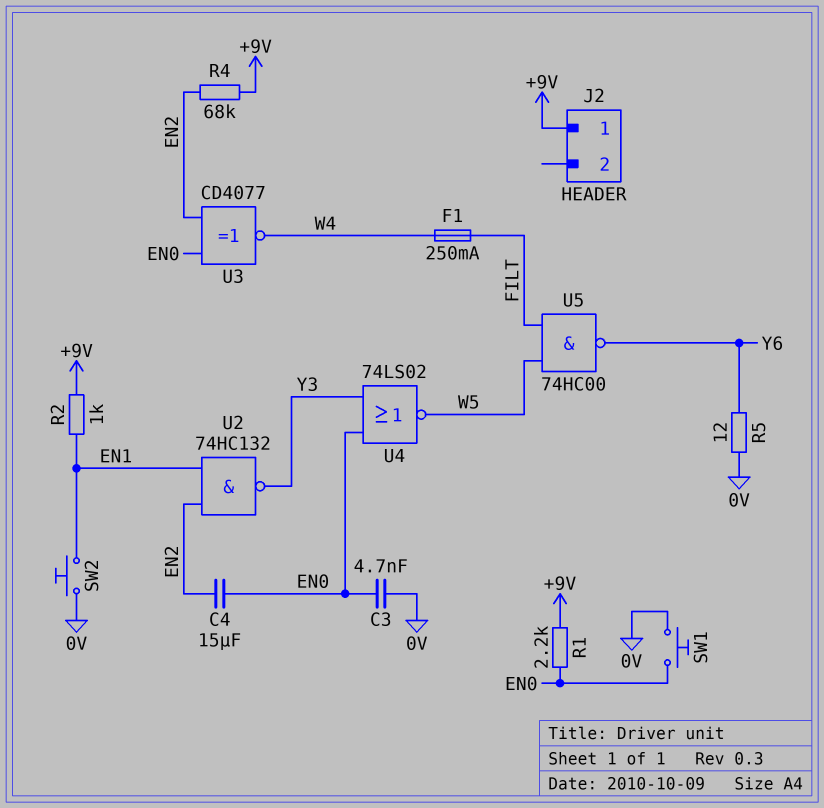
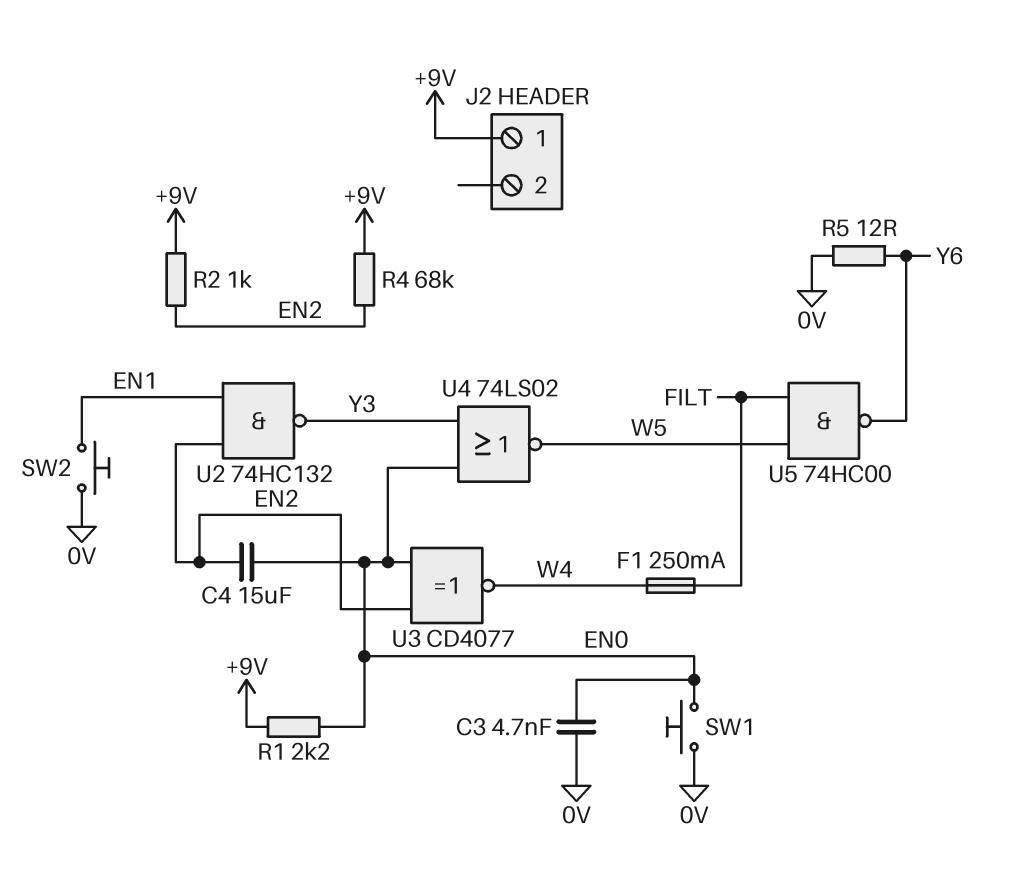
R2: 1k (+9V, EN1) -> 1k (+9V, EN2)

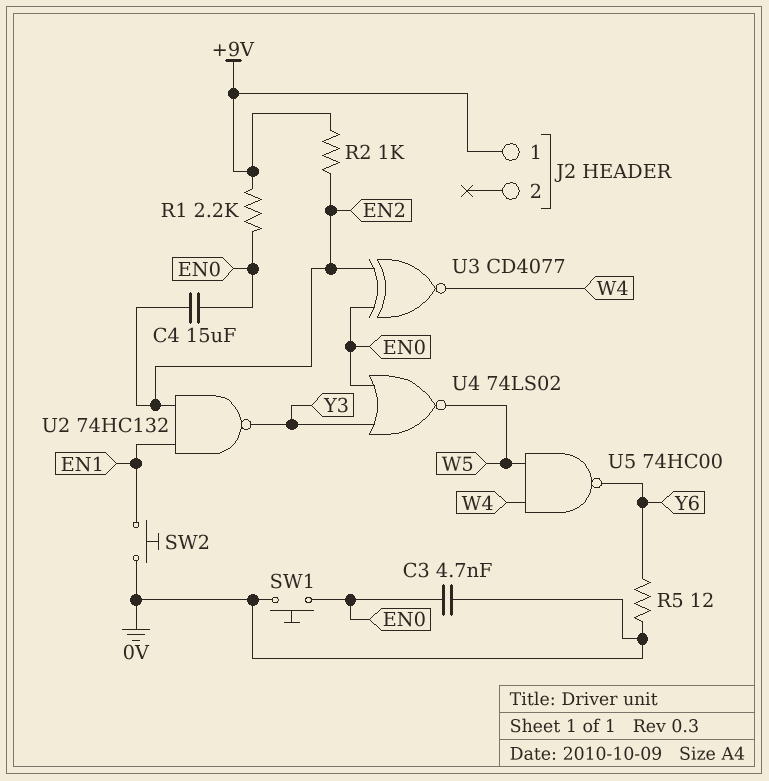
F1: 250mA (FILT, W4) -> none
R4: 68k (+9V, EN2) -> none
U5: NAND 74HC00 (in FILT, in W5, out Y6) -> NAND 74HC00 (in W4, in W5, out Y6)

